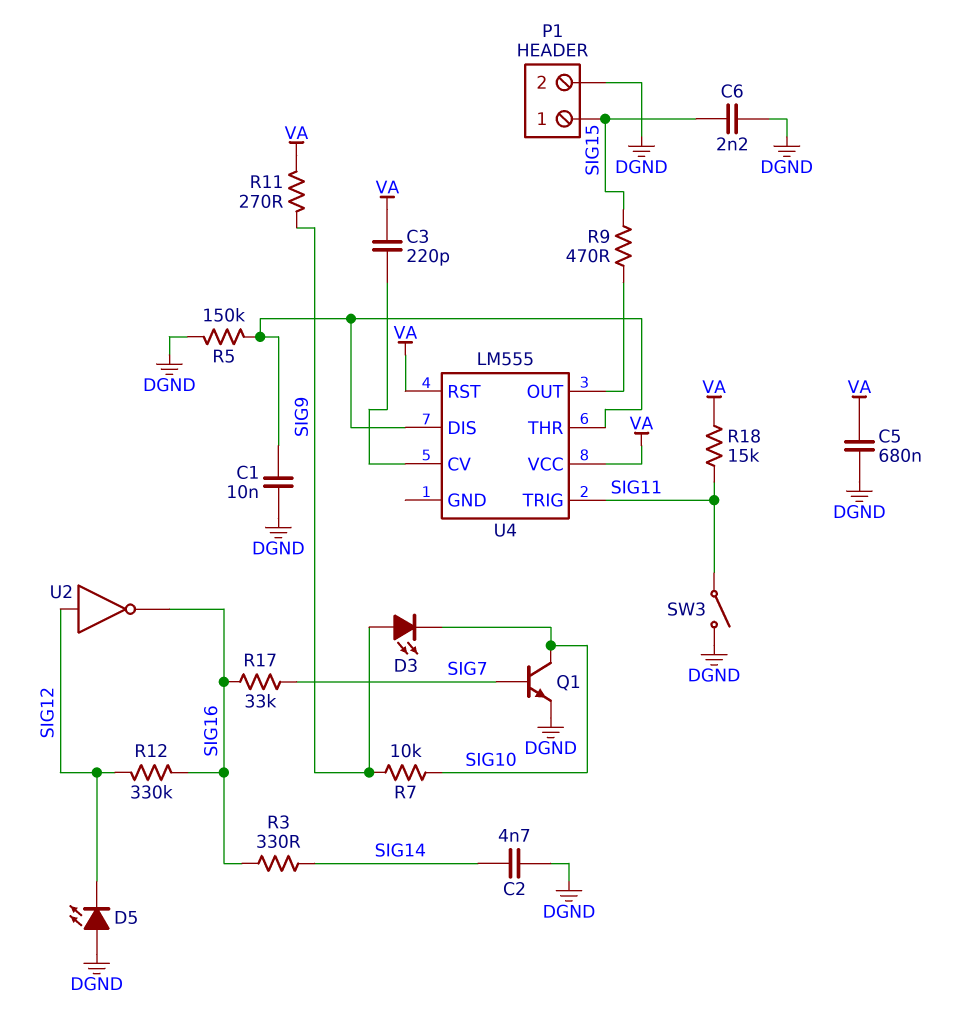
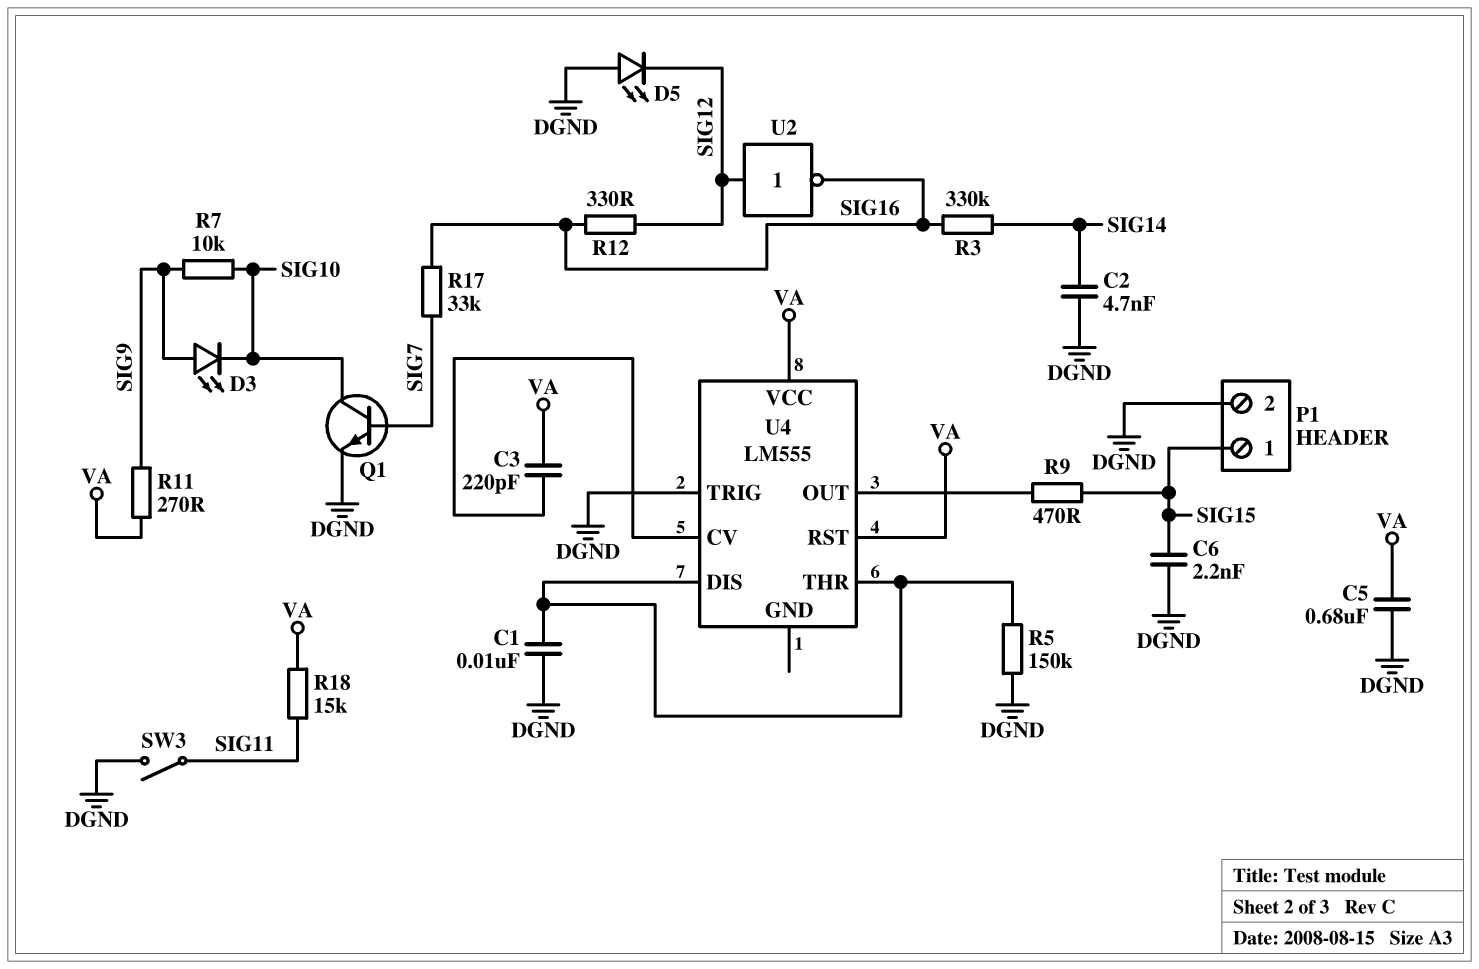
R3: 330 (SIG14, SIG16) -> 330k (SIG14, SIG16)
R12: 330k (SIG12, SIG16) -> 330 (SIG12, SIG16)
U4 pin TRIG: SIG11 -> DGND

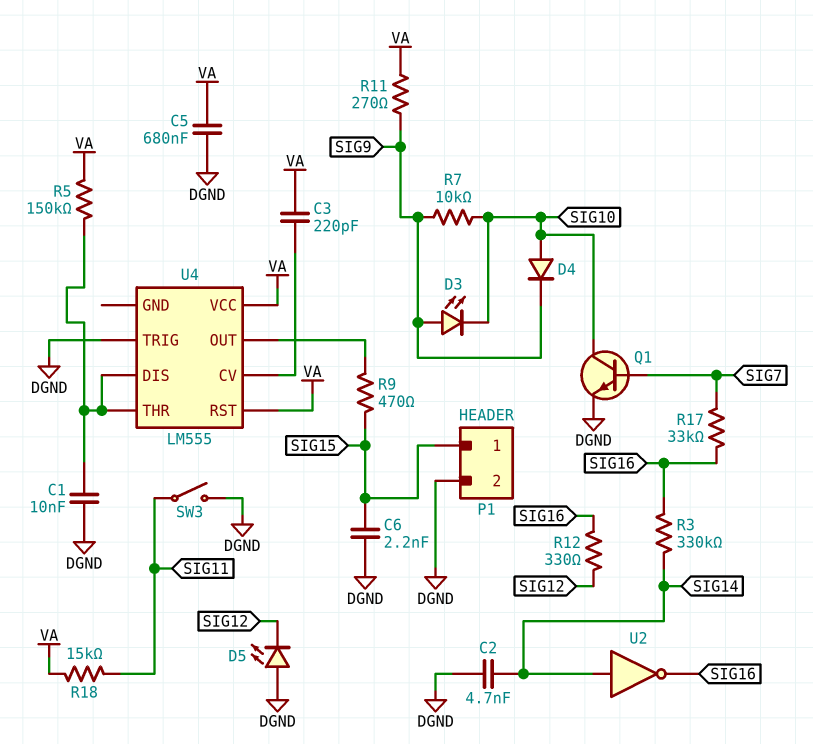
D4: none -> diode (A SIG10, K SIG9)
R5: 150k (DGND, U4/DIS) -> 150k (U4/DIS, VA)
U2: NOT (in SIG12, out SIG16) -> NOT (in SIG14, out SIG16)

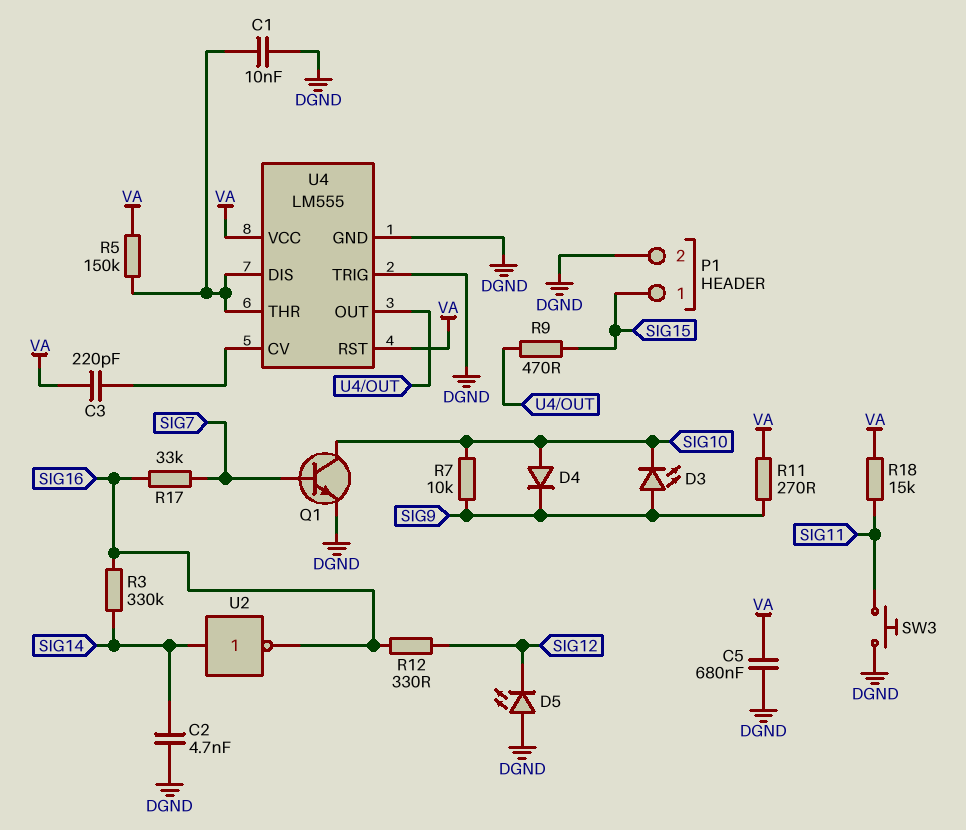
C6: 2.2nF (DGND, SIG15) -> none
SW3: switch (DGND, SIG11) -> button (DGND, SIG11)
U4 pin GND: none -> DGND

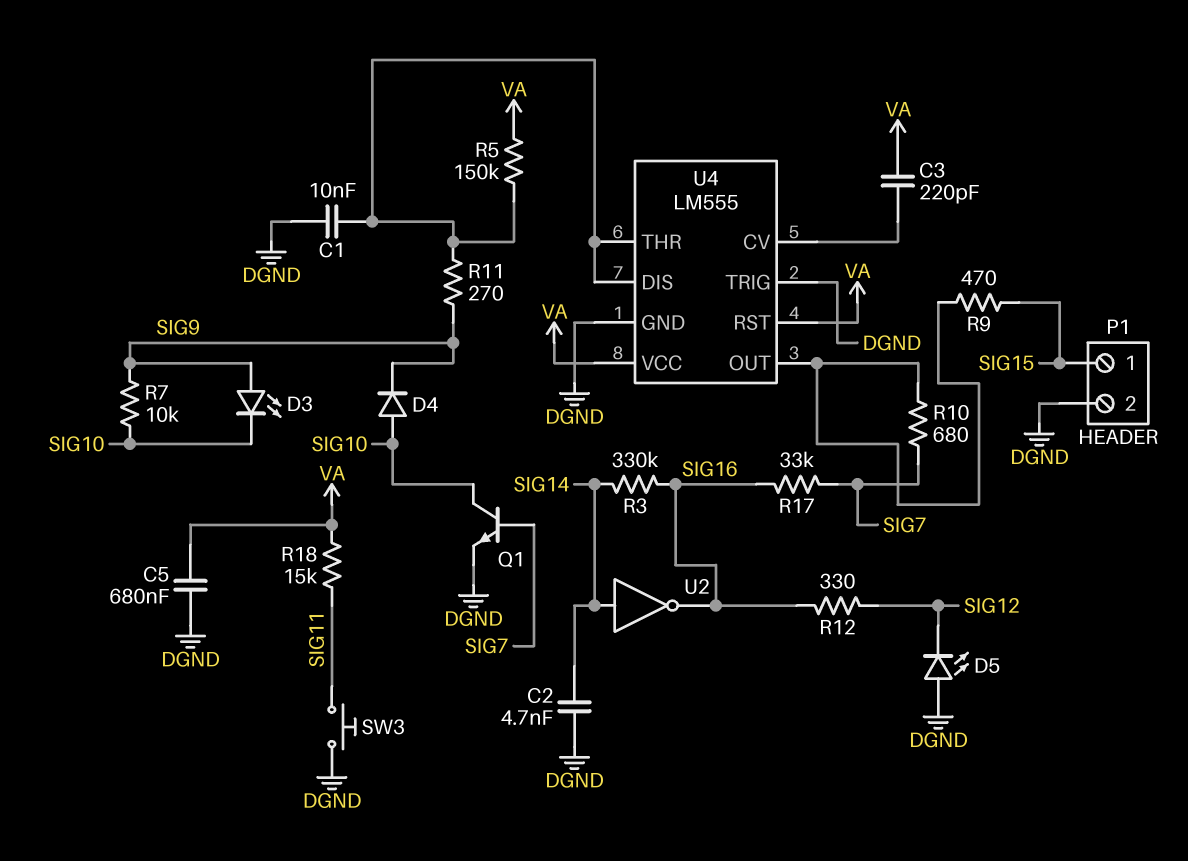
R10: none -> 680 (SIG7, U4/OUT)
R11: 270 (SIG9, VA) -> 270 (SIG9, U4/DIS)

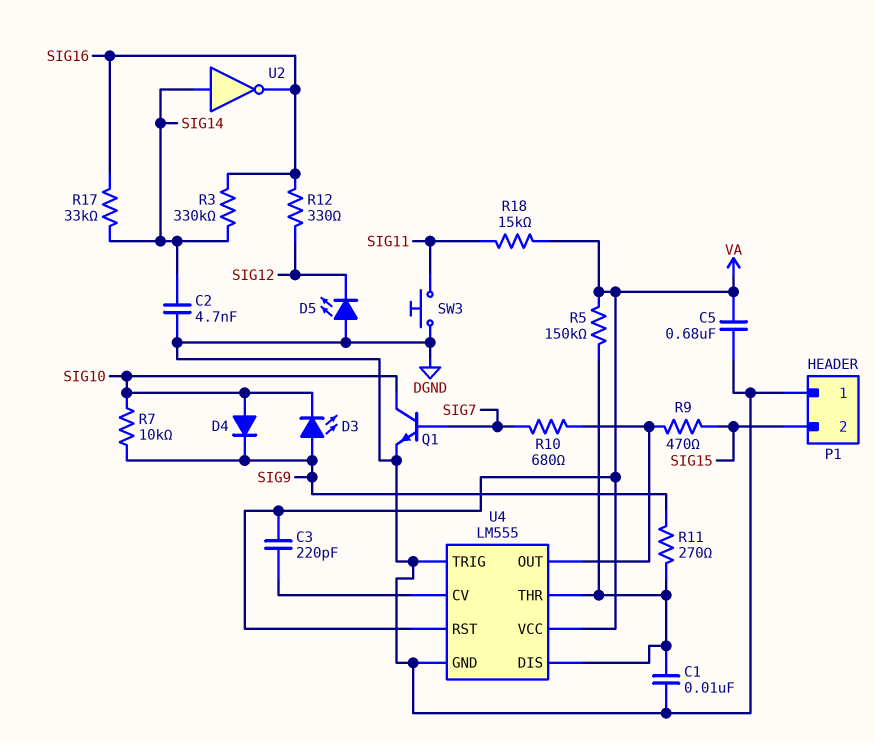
P1 pin 1: SIG15 -> DGND
P1 pin 2: DGND -> SIG15
R17: 33k (SIG7, SIG16) -> 33k (SIG14, SIG16)

